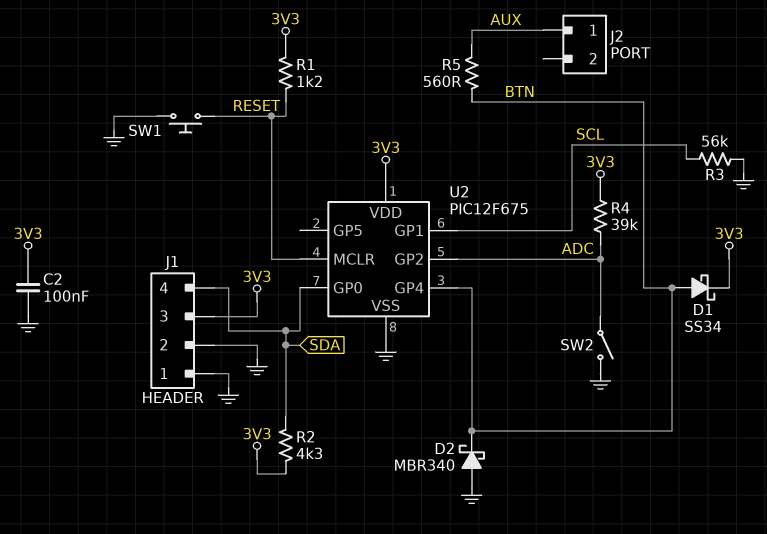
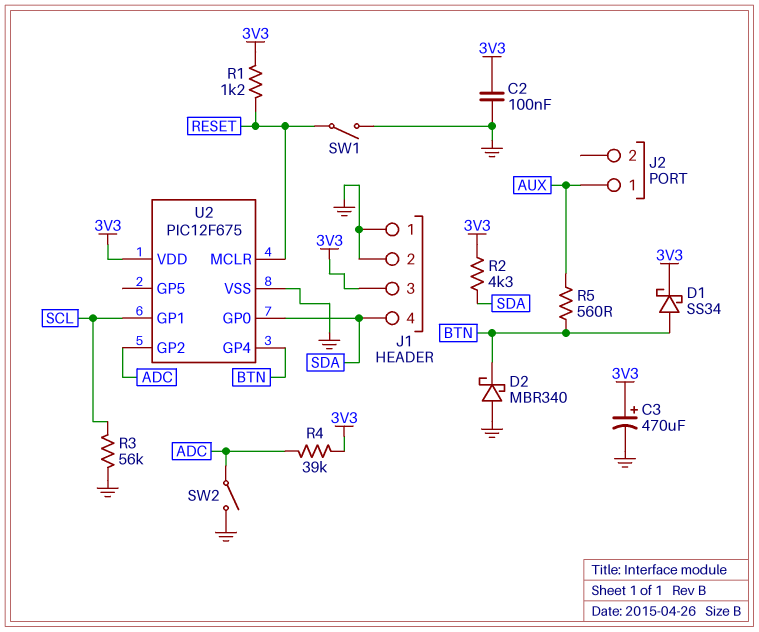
C3: none -> 470uF (plus 3V3, minus GND)
SW1: button (GND, RESET) -> switch (GND, RESET)

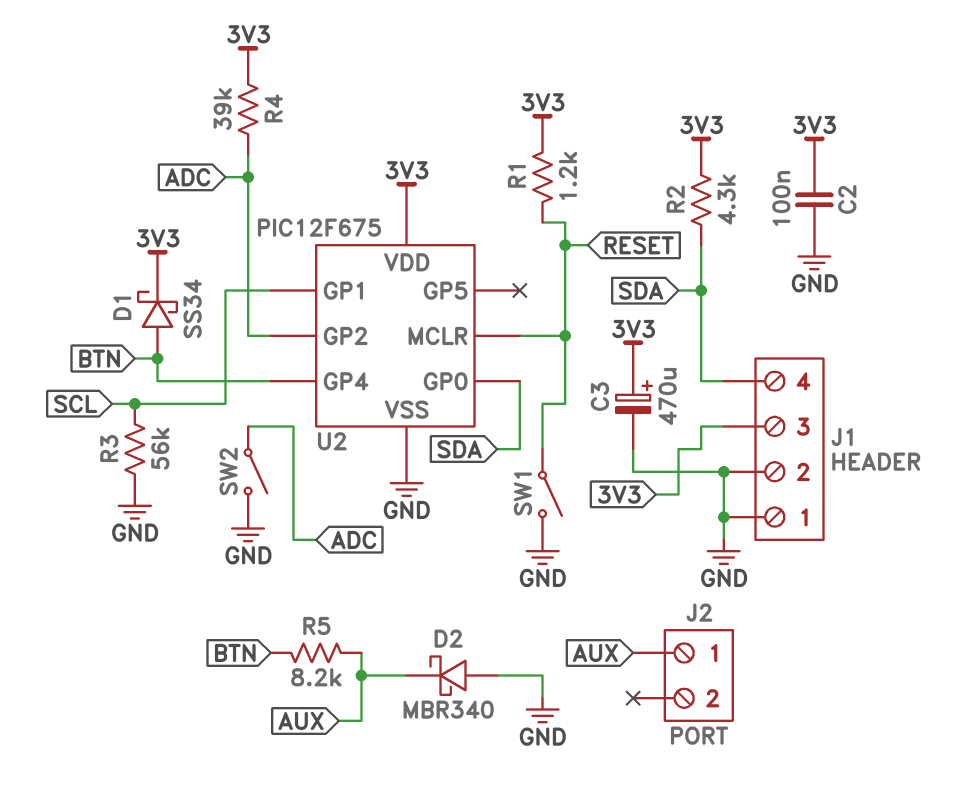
D2: schottky MBR340 (A GND, K BTN) -> schottky MBR340 (A GND, K AUX)
R5: 560 (AUX, BTN) -> 8.2k (AUX, BTN)

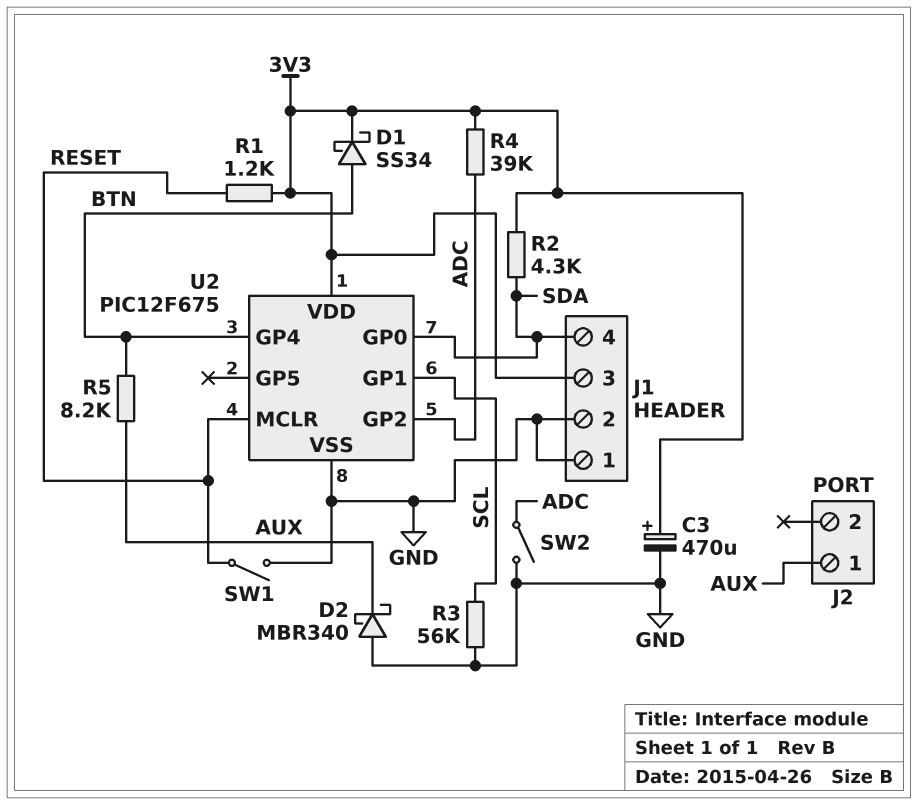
C2: 100nF (3V3, GND) -> none

